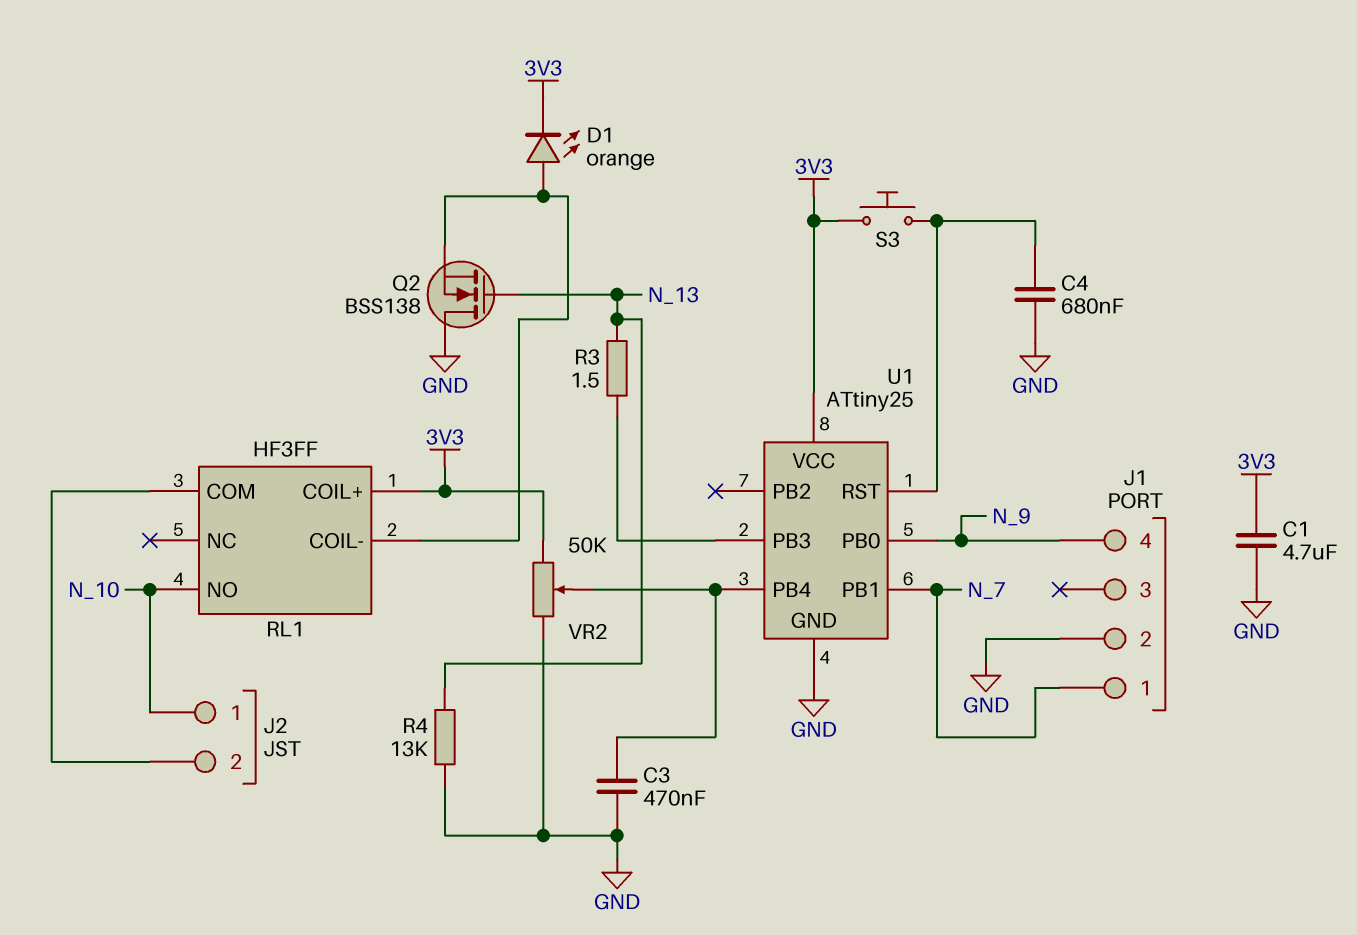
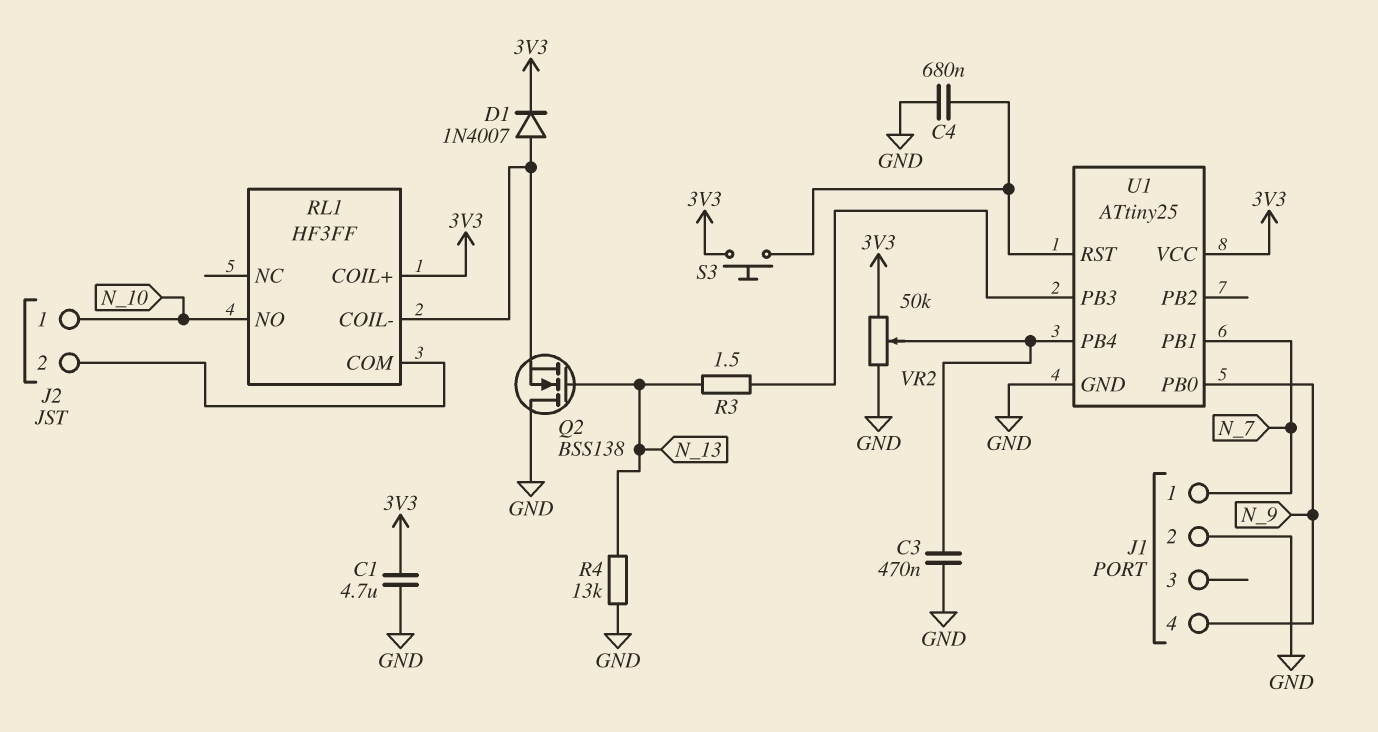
D1: LED orange (A RL1/COIL-, K 3V3) -> diode 1N4007 (A RL1/COIL-, K 3V3)

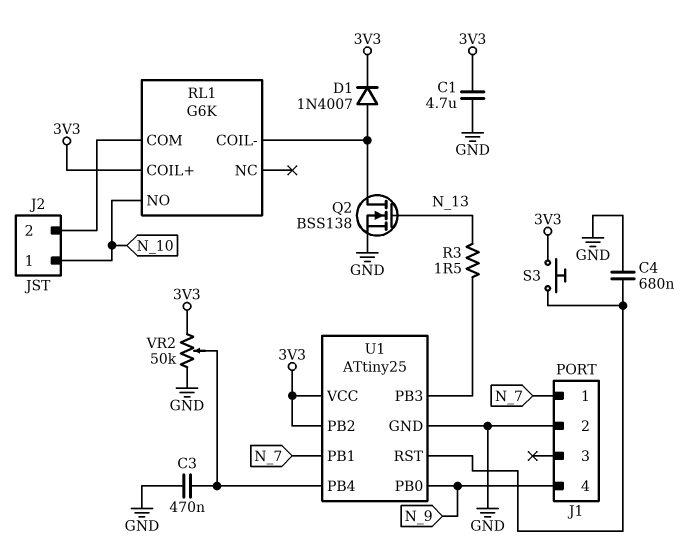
Q2: NMOS BSS138 (G N_13, D GND, S RL1/COIL-) -> NMOS BSS138 (G N_13, D RL1/COIL-, S GND)
R4: 13k (GND, N_13) -> none
RL1: HF3FF -> G6K
U1 pin PB2: none -> 3V3

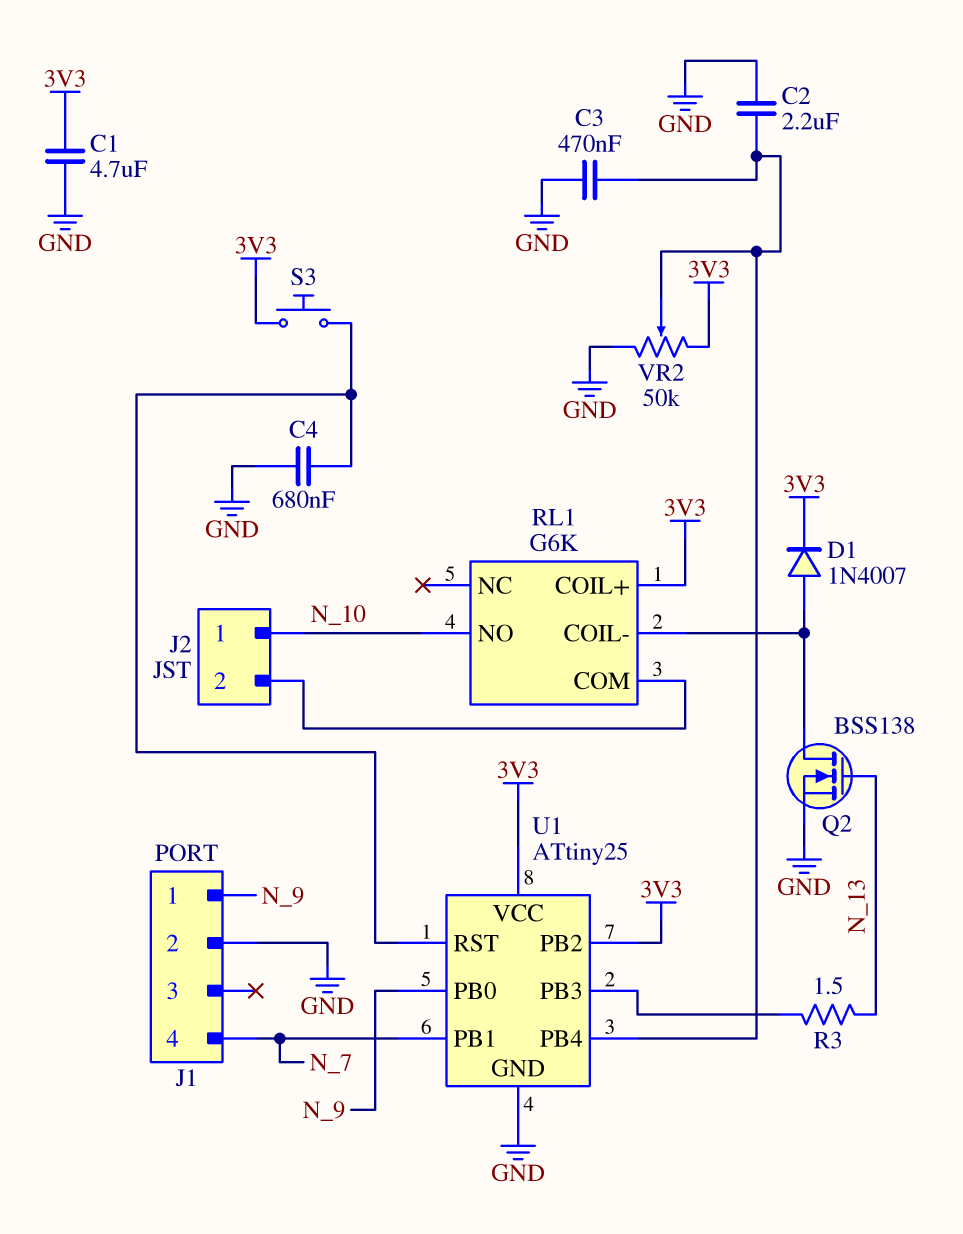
C2: none -> 2.2uF (GND, U1/PB4)
J1 pin 1: N_7 -> N_9
J1 pin 4: N_9 -> N_7

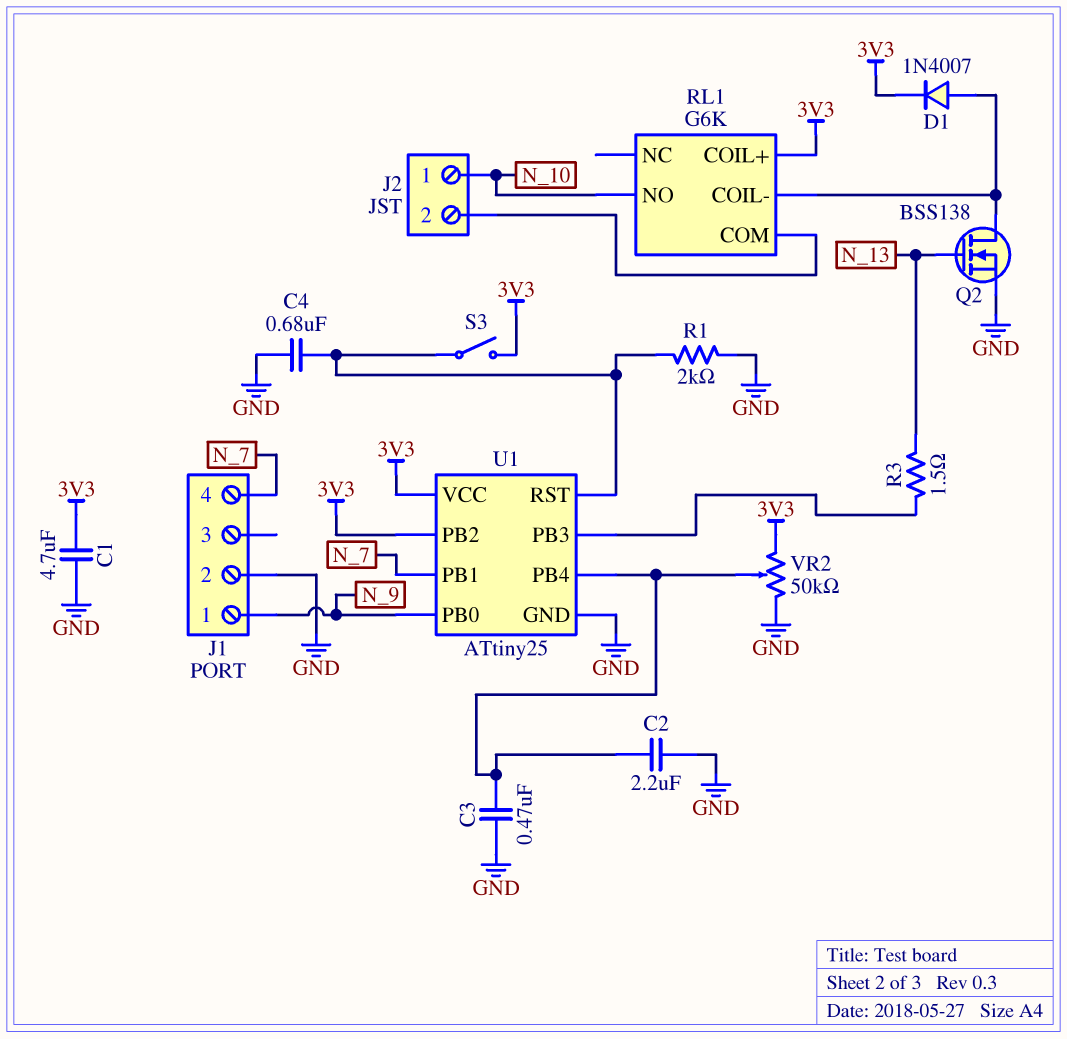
R1: none -> 2k (GND, U1/RST)
S3: button (3V3, U1/RST) -> switch (3V3, U1/RST)

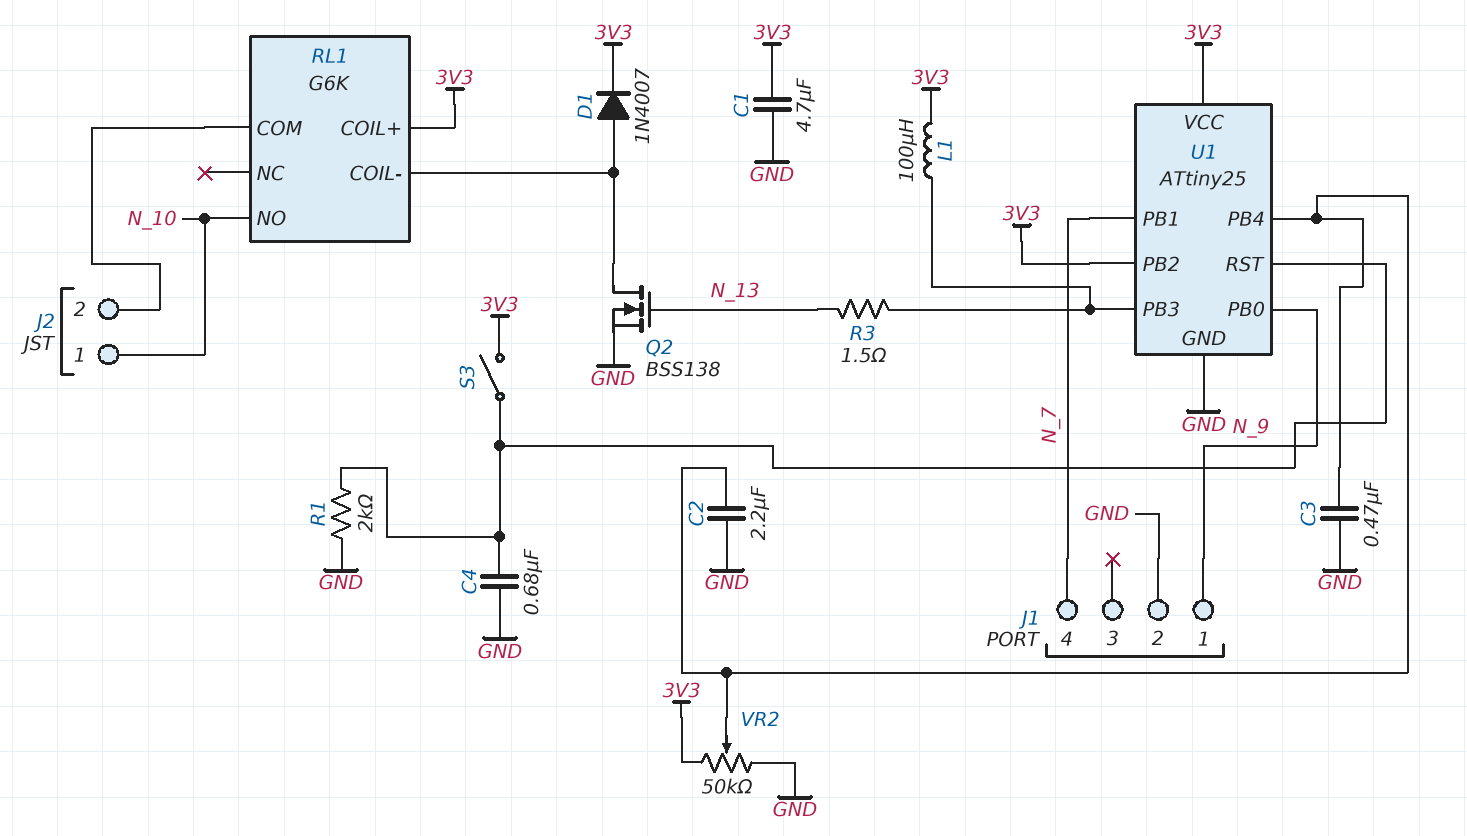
L1: none -> 100uH (3V3, U1/PB3)

